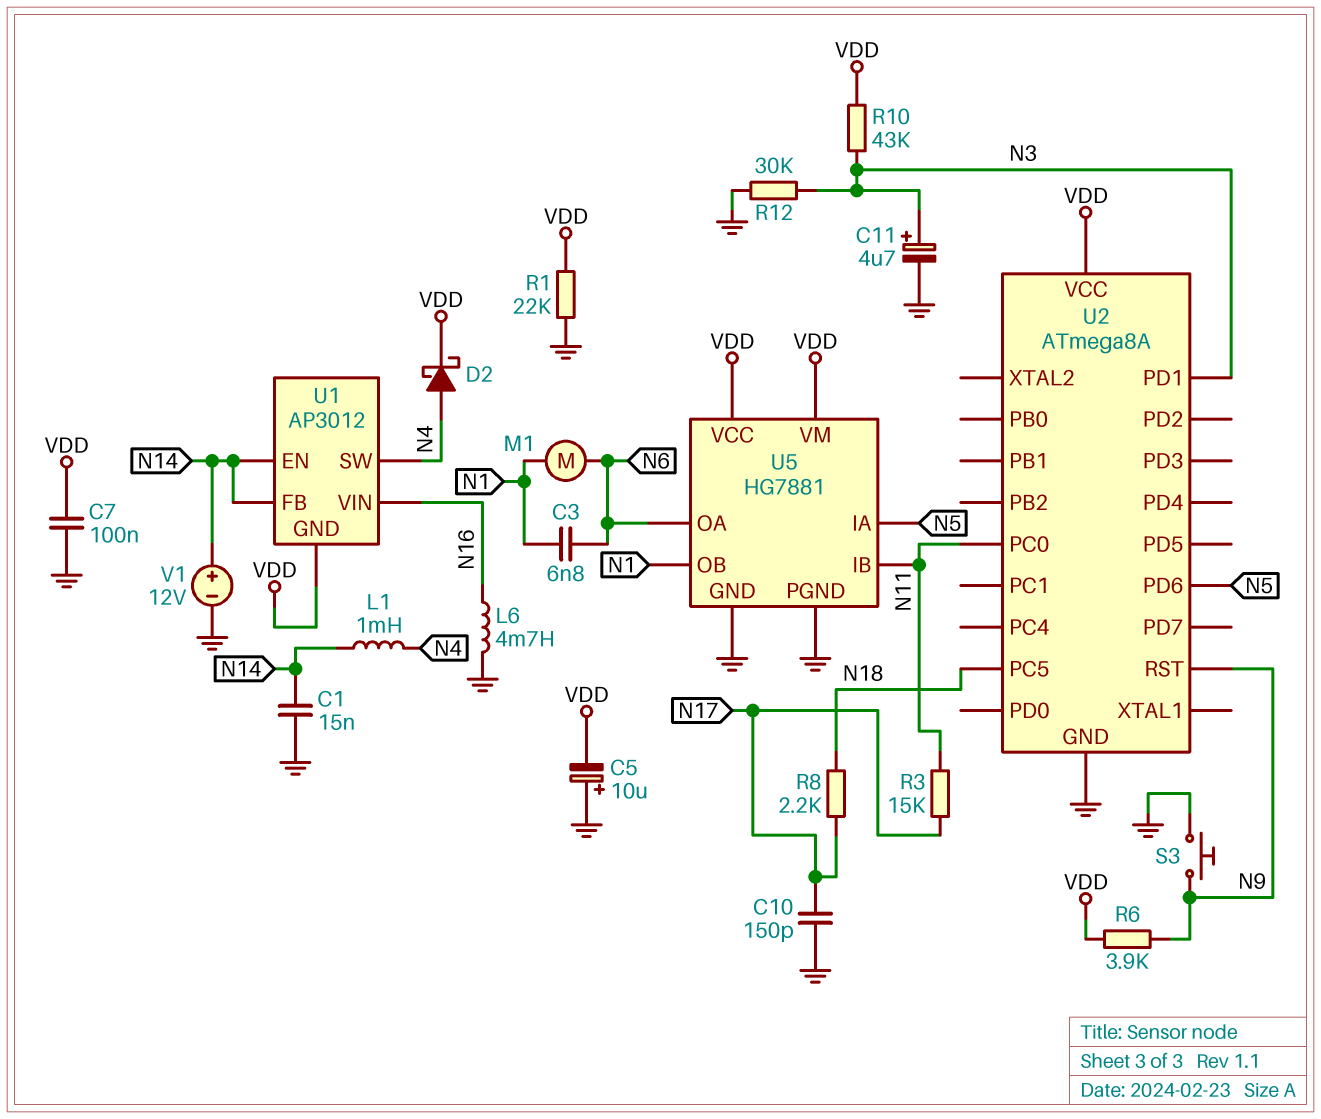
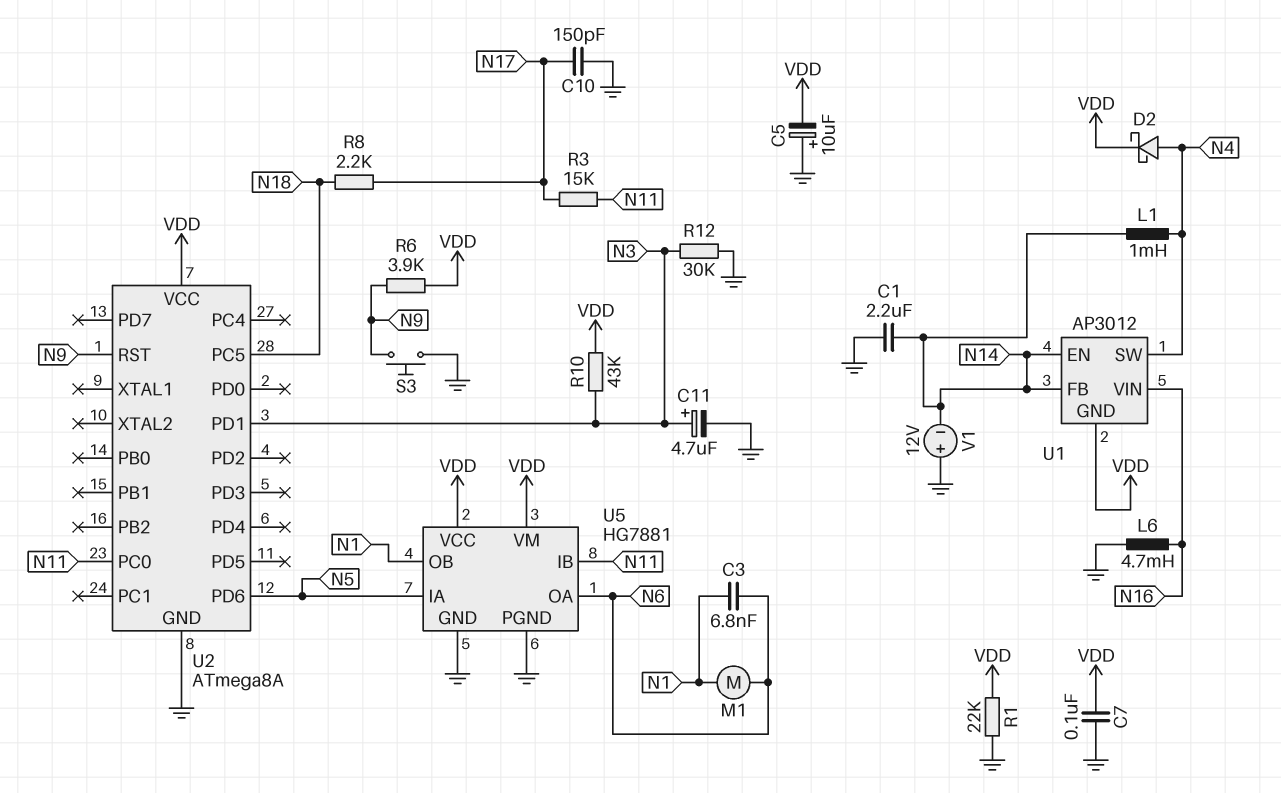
C1: 15nF (GND, N14) -> 2.2uF (GND, N14)
V1: 12V (plus N14, minus GND) -> 12V (plus GND, minus N14)

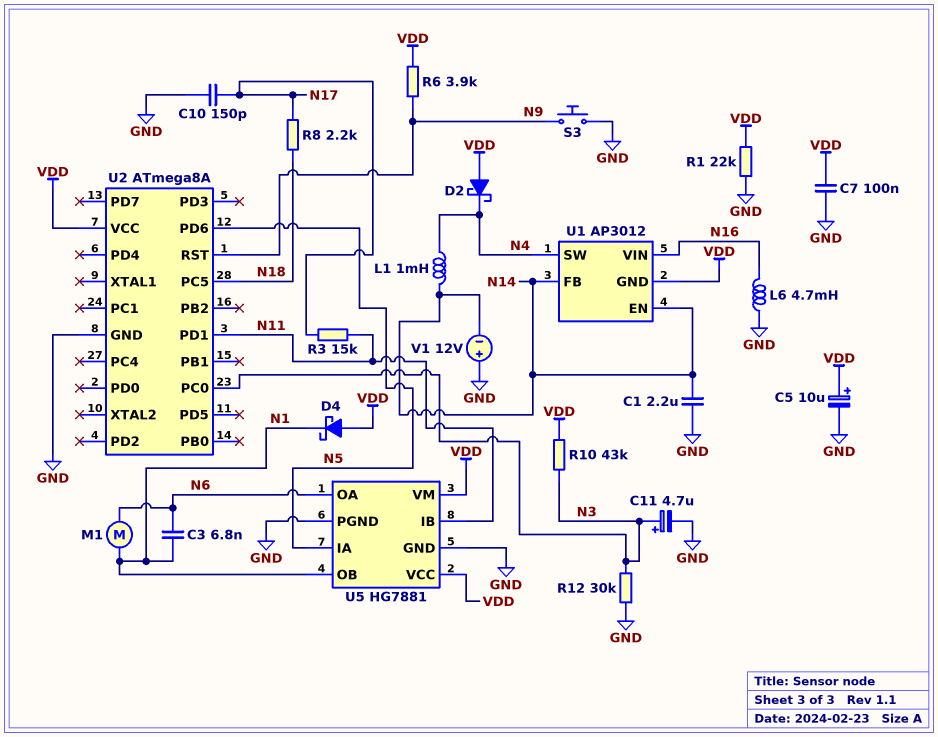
C5: 10uF (plus GND, minus VDD) -> 10uF (plus VDD, minus GND)
D2: schottky (A N4, K VDD) -> schottky (A VDD, K N4)
D4: none -> schottky (A VDD, K N1)
U2 pin PC0: N11 -> N3
U2 pin PD1: N3 -> N11

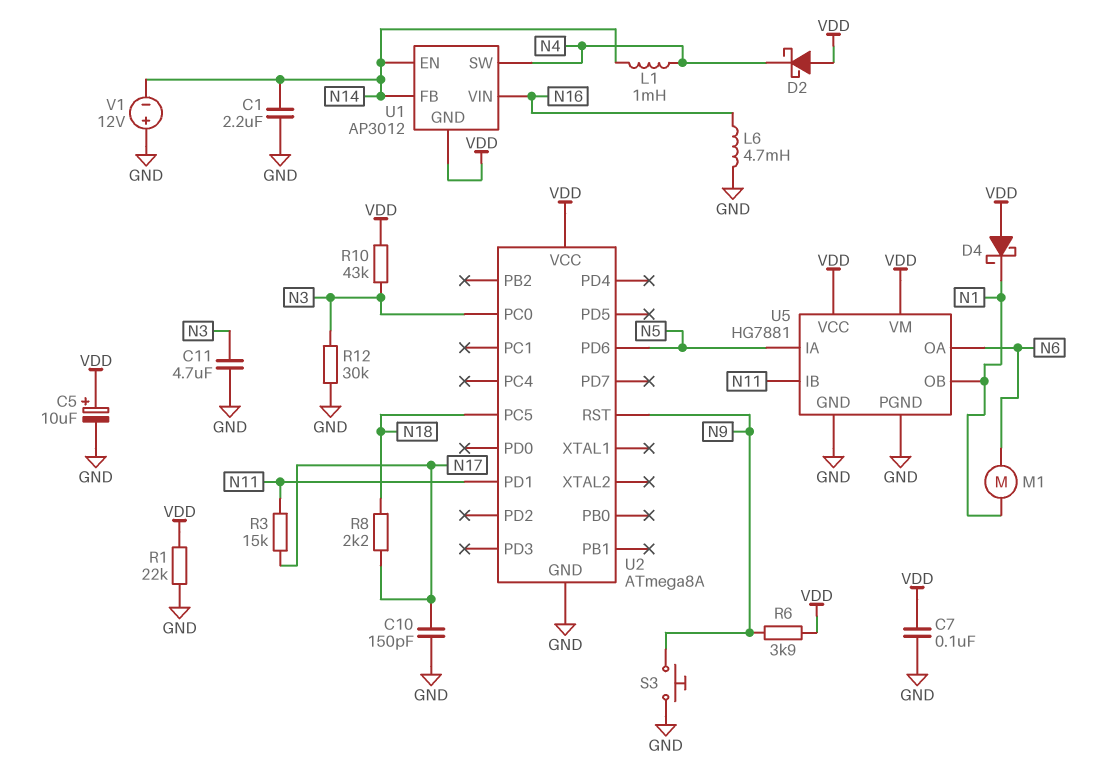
C3: 6.8nF (N1, N6) -> none
C11: 4.7uF (plus N3, minus GND) -> 4.7uF (GND, N3)

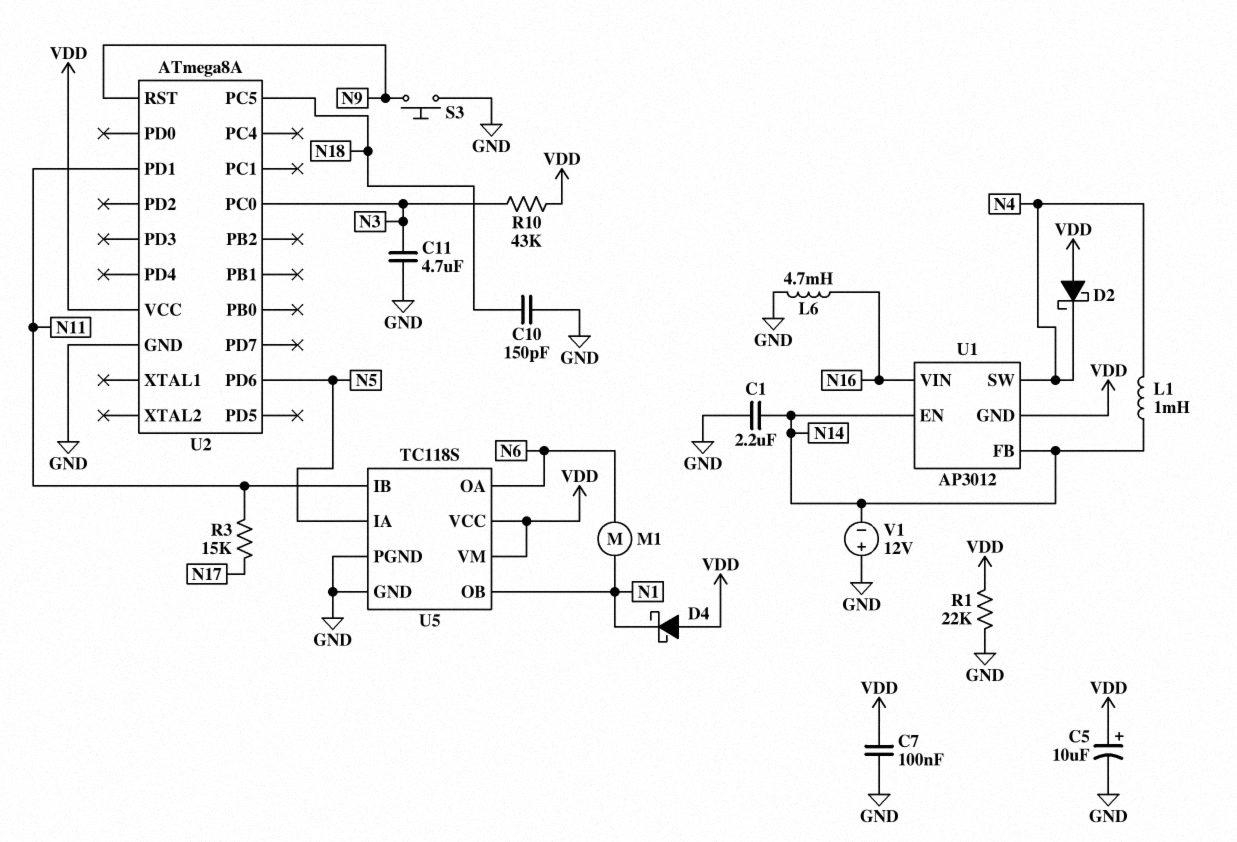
C10: 150pF (GND, N17) -> 150pF (GND, N18)
R6: 3.9k (N9, VDD) -> none
R8: 2.2k (N17, N18) -> none
R12: 30k (GND, N3) -> none
U5: HG7881 -> TC118S

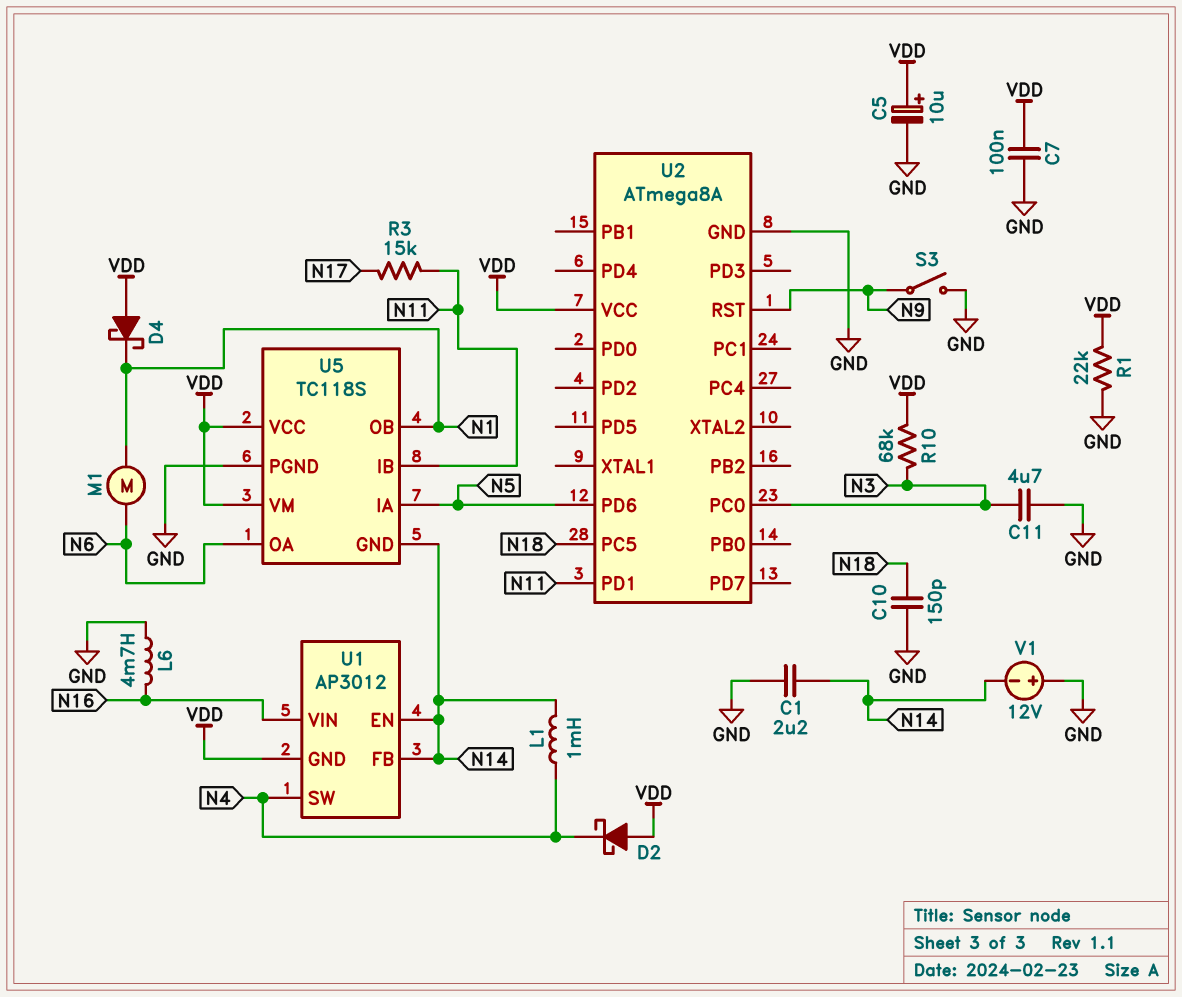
R10: 43k (N3, VDD) -> 68k (N3, VDD)
S3: button (GND, N9) -> switch (GND, N9)
U5 pin GND: GND -> N14

